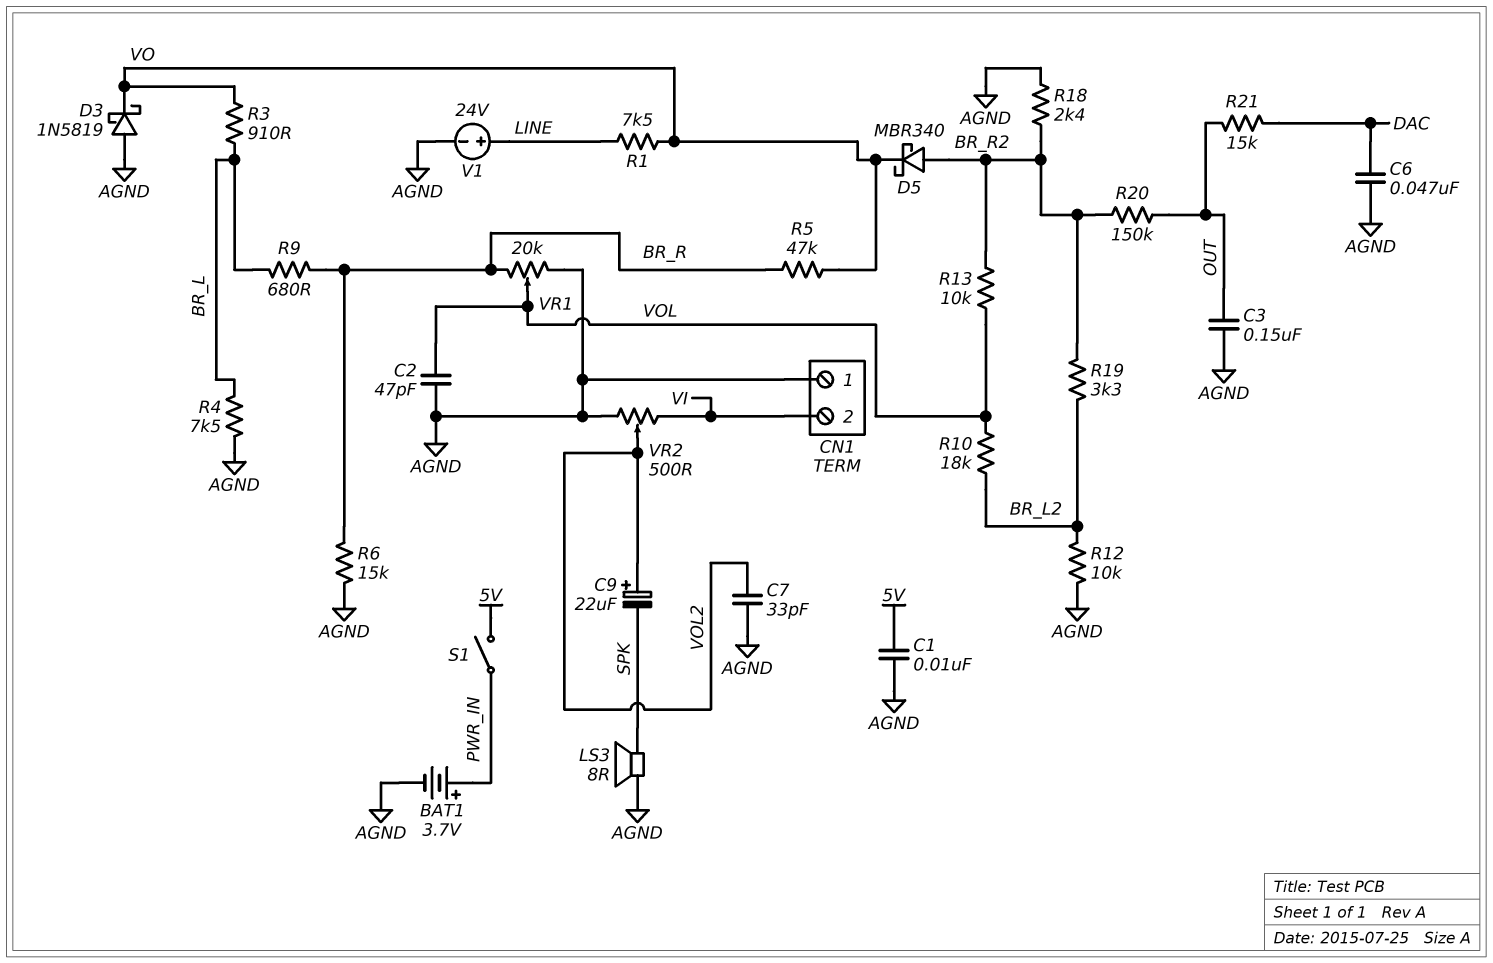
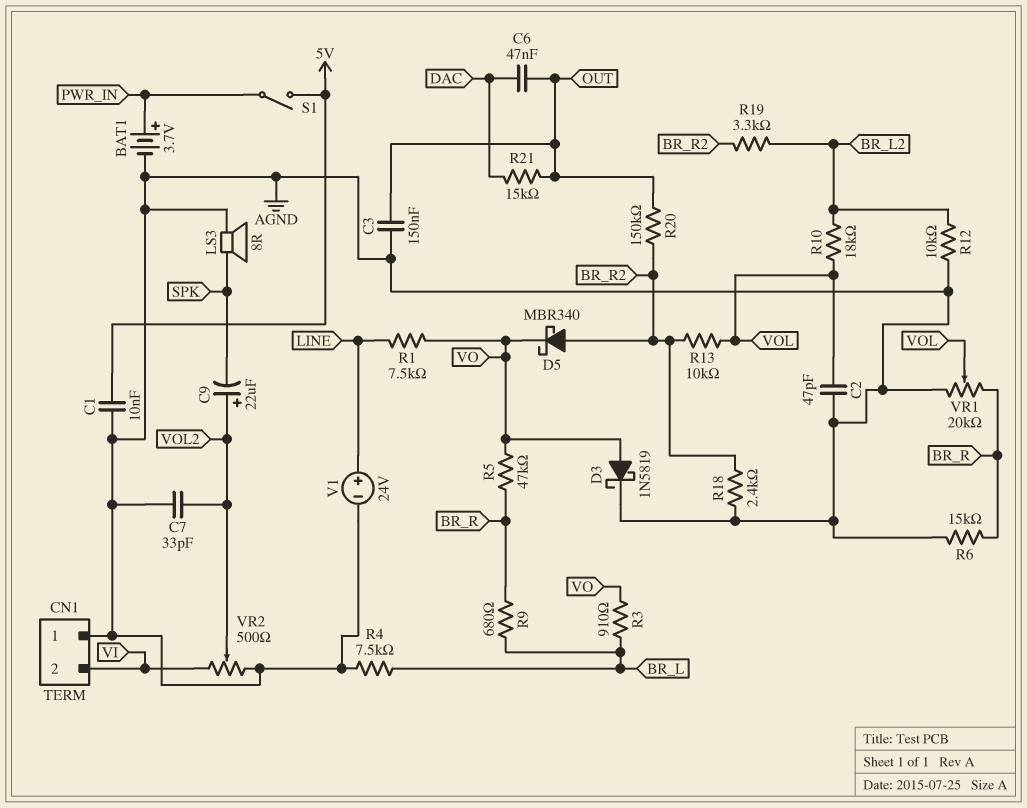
C6: 47nF (AGND, DAC) -> 47nF (DAC, OUT)
D3: schottky 1N5819 (A AGND, K VO) -> schottky 1N5819 (A VO, K AGND)

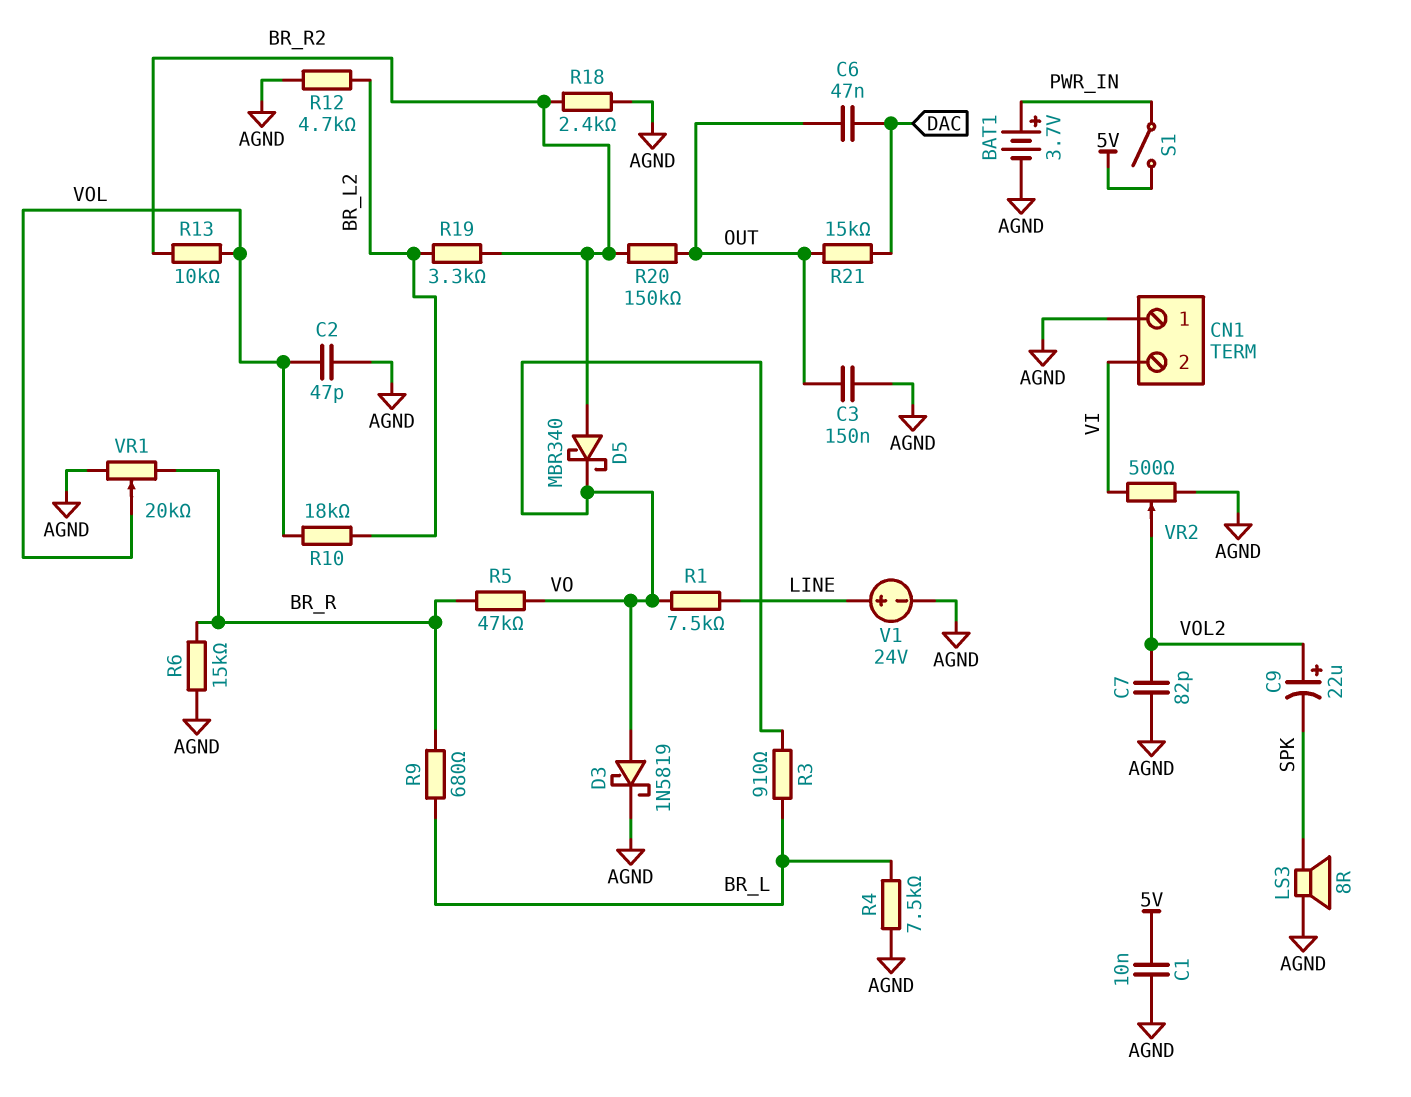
C7: 33pF (AGND, VOL2) -> 82pF (AGND, VOL2)
R12: 10k (AGND, BR_L2) -> 4.7k (AGND, BR_L2)

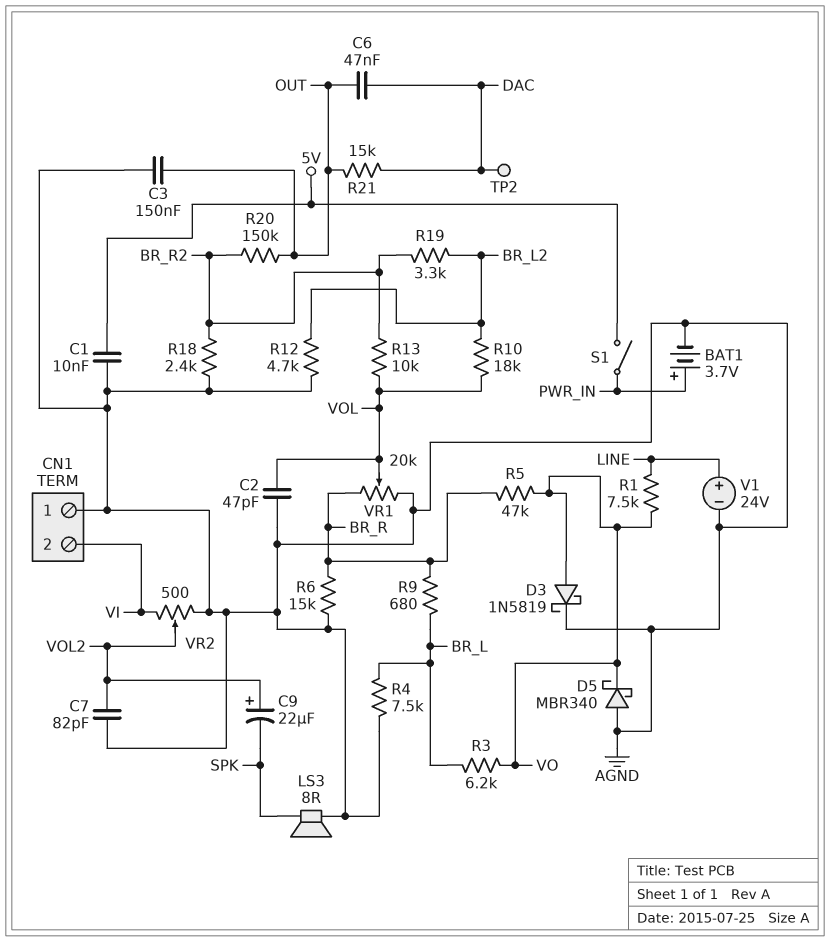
D5: schottky MBR340 (A BR_R2, K VO) -> schottky MBR340 (A AGND, K VO)
R3: 910 (BR_L, VO) -> 6.2k (BR_L, VO)
TP2: none -> test point (DAC)

